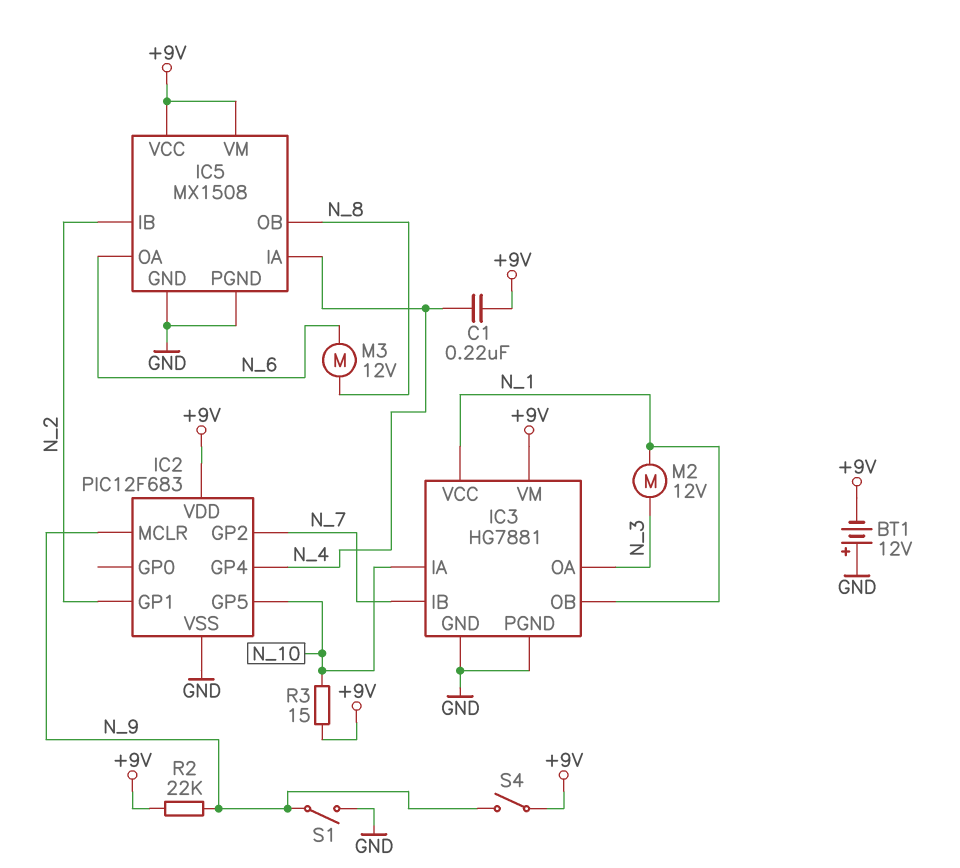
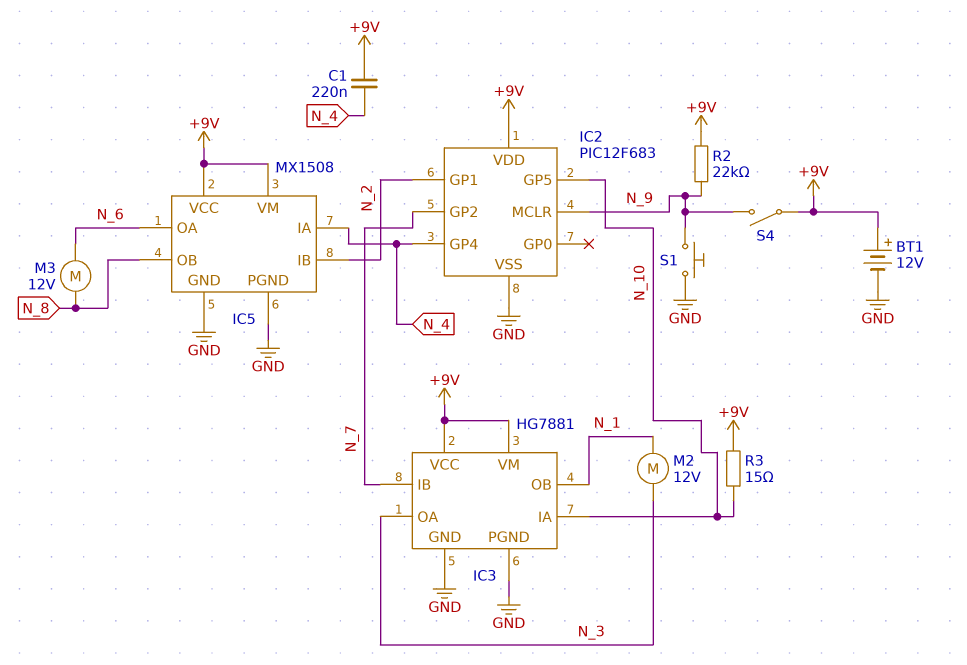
BT1: 12V (plus GND, minus +9V) -> 12V (plus +9V, minus GND)
IC3 pin VCC: N_1 -> +9V
S1: switch (GND, N_9) -> button (GND, N_9)

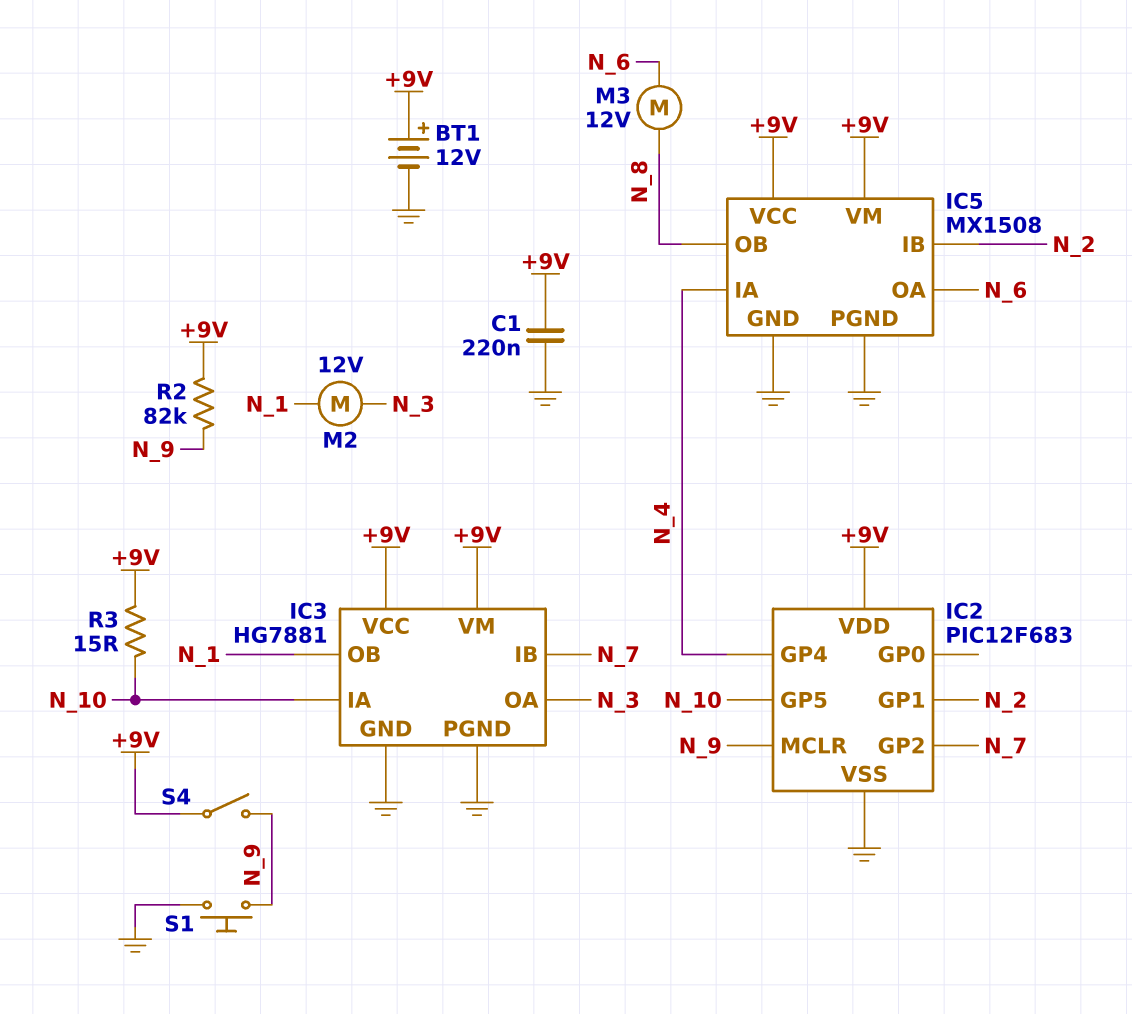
C1: 220nF (+9V, N_4) -> 220nF (+9V, GND)
R2: 22k (+9V, N_9) -> 82k (+9V, N_9)

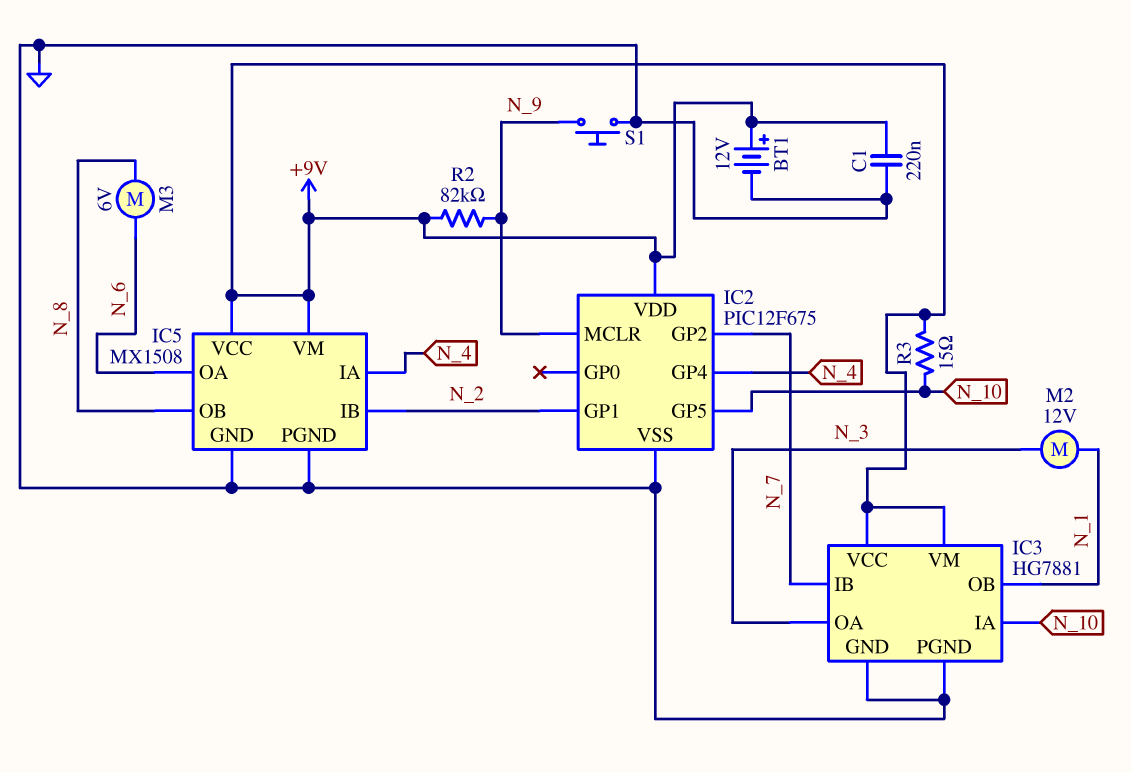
IC2: PIC12F683 -> PIC12F675
M3: motor 12V (N_6, N_8) -> motor 6V (N_6, N_8)
S4: switch (+9V, N_9) -> none

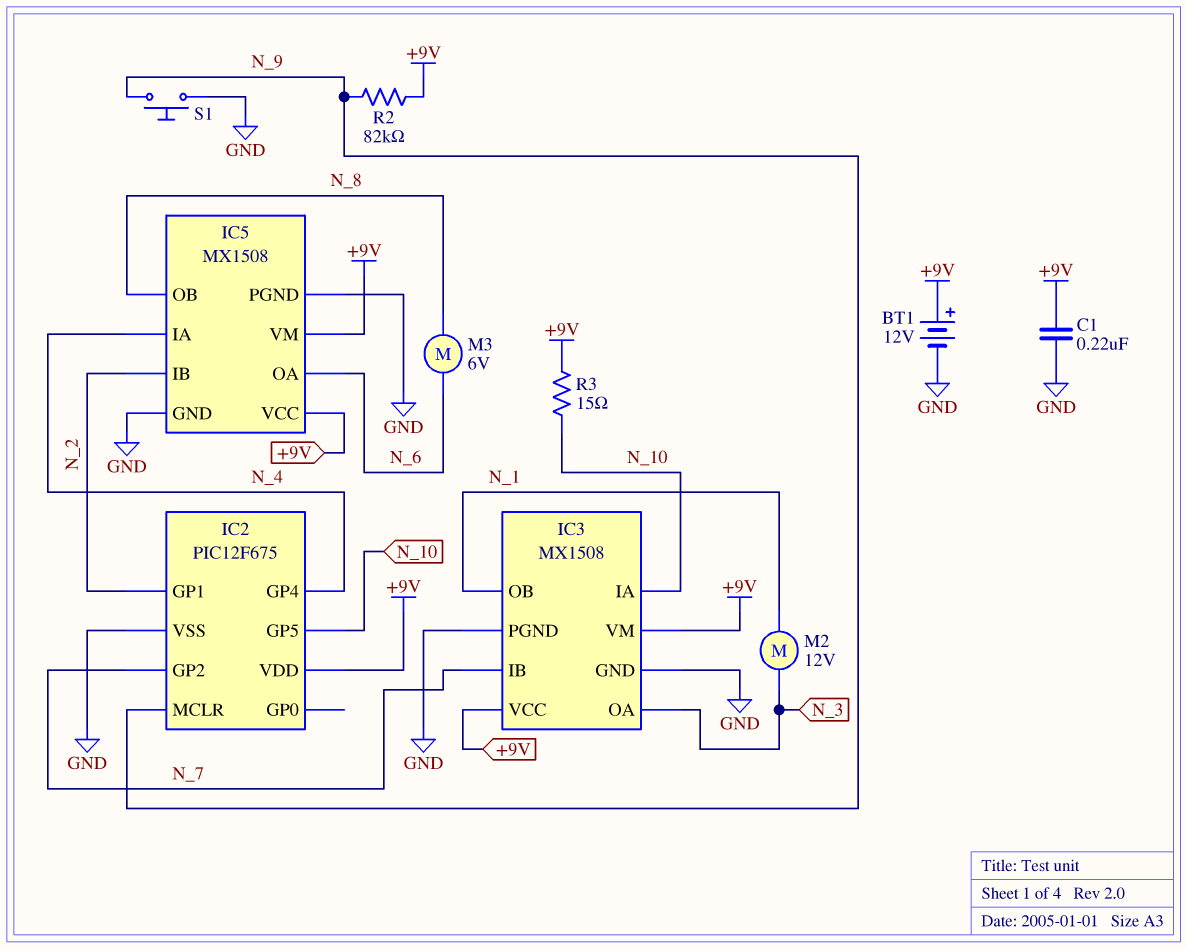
IC3: HG7881 -> MX1508

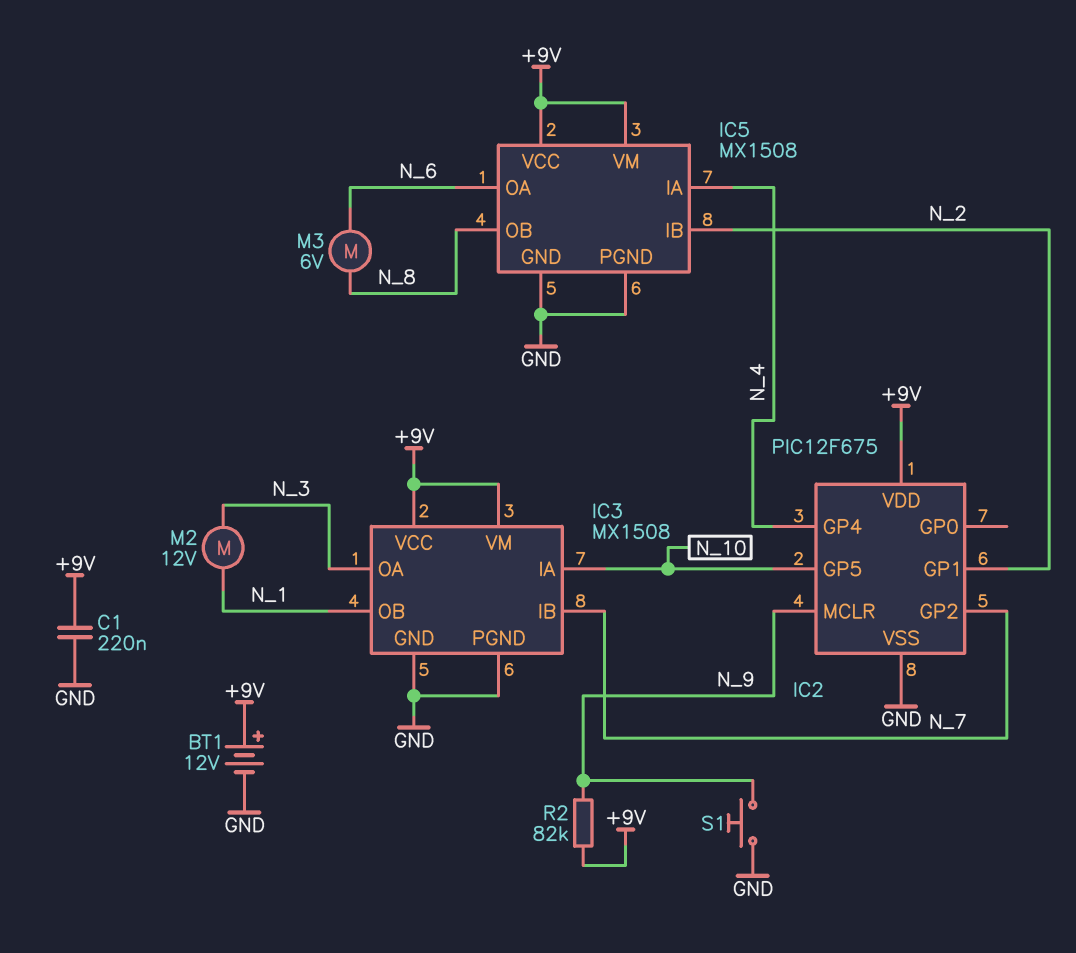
R3: 15 (+9V, N_10) -> none

